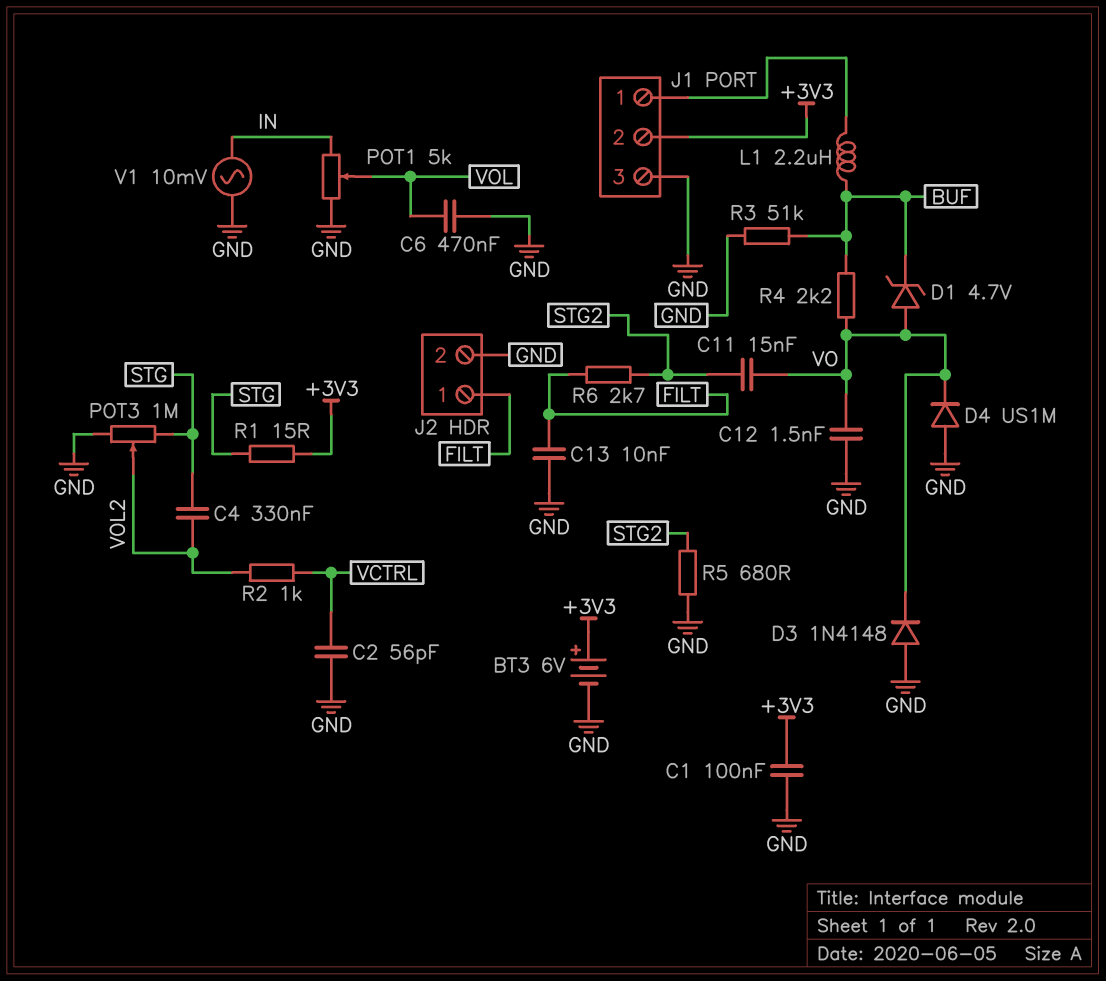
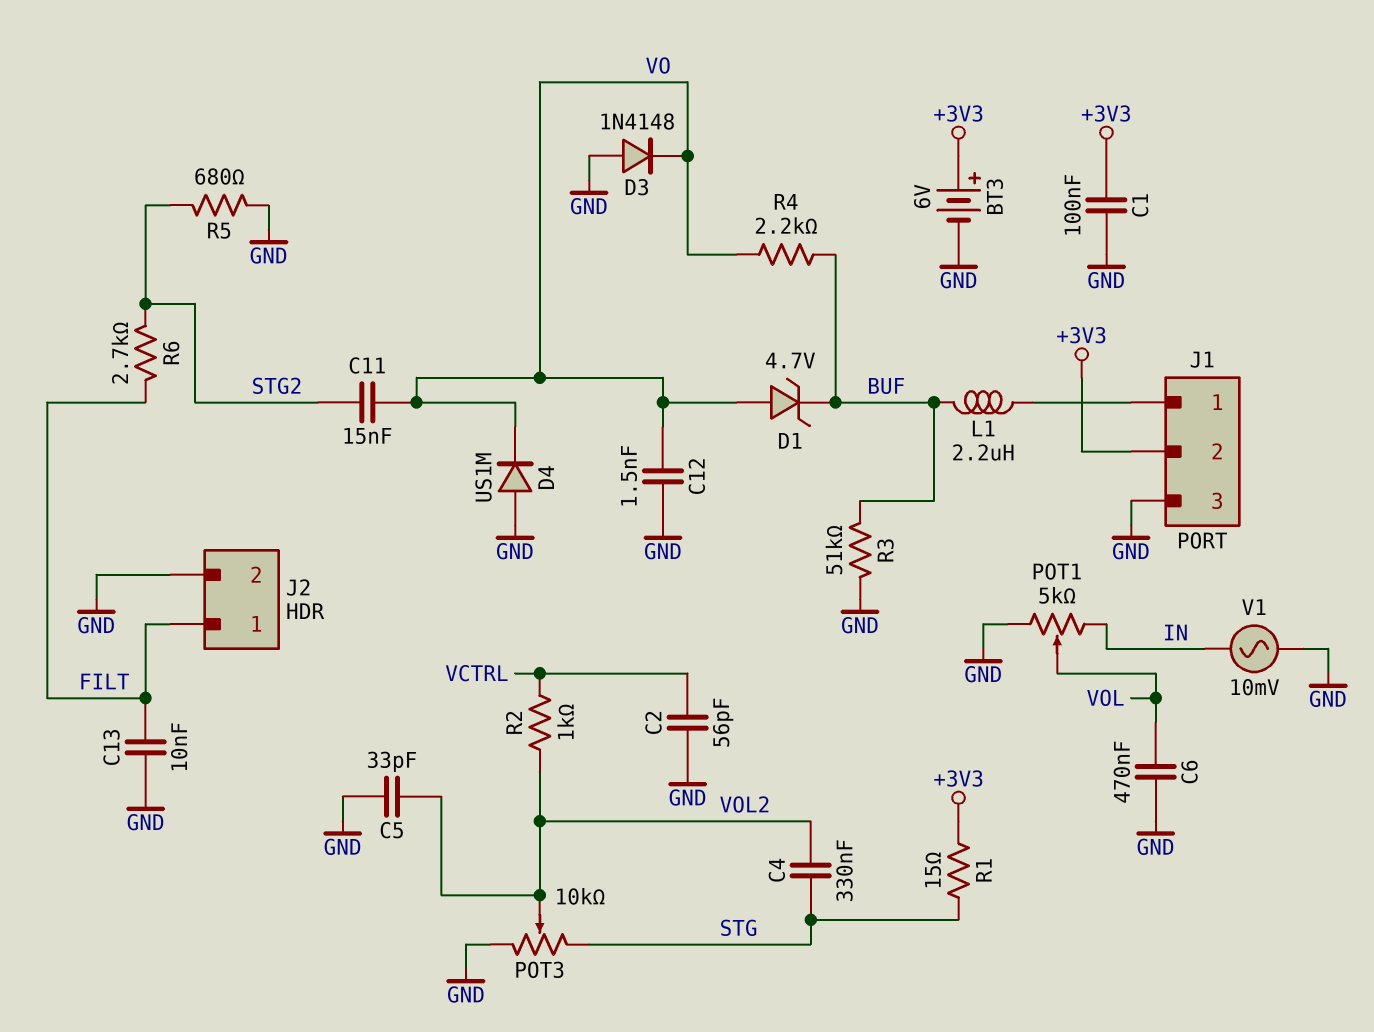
C5: none -> 33pF (GND, VOL2)
POT3: 1M (GND, STG, wiper VOL2) -> 10k (GND, STG, wiper VOL2)

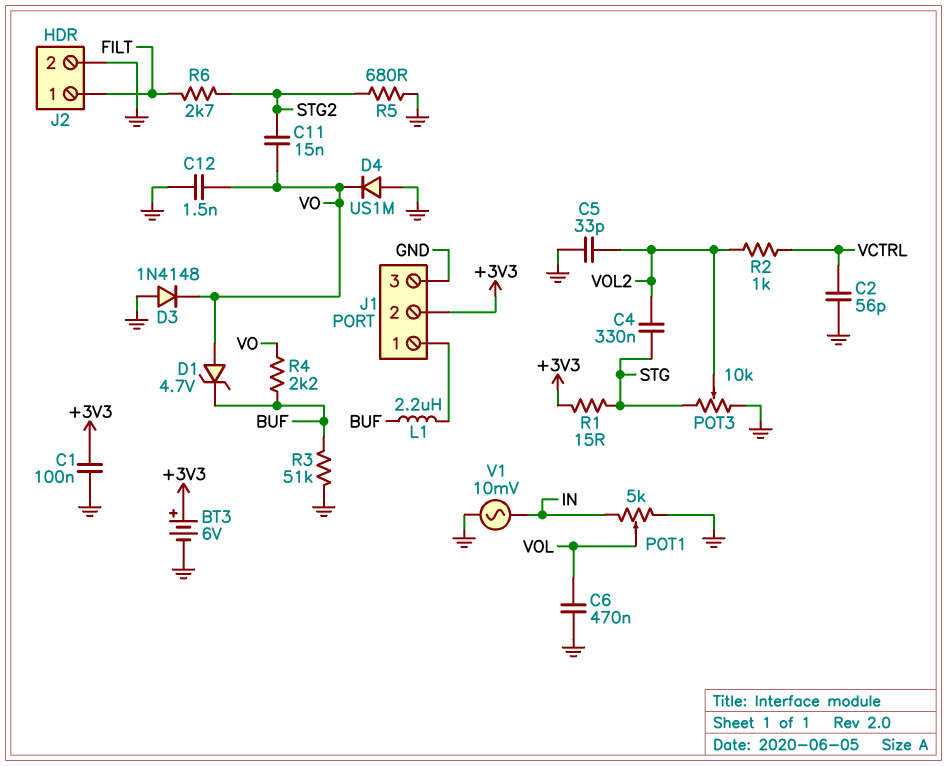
C13: 10nF (FILT, GND) -> none

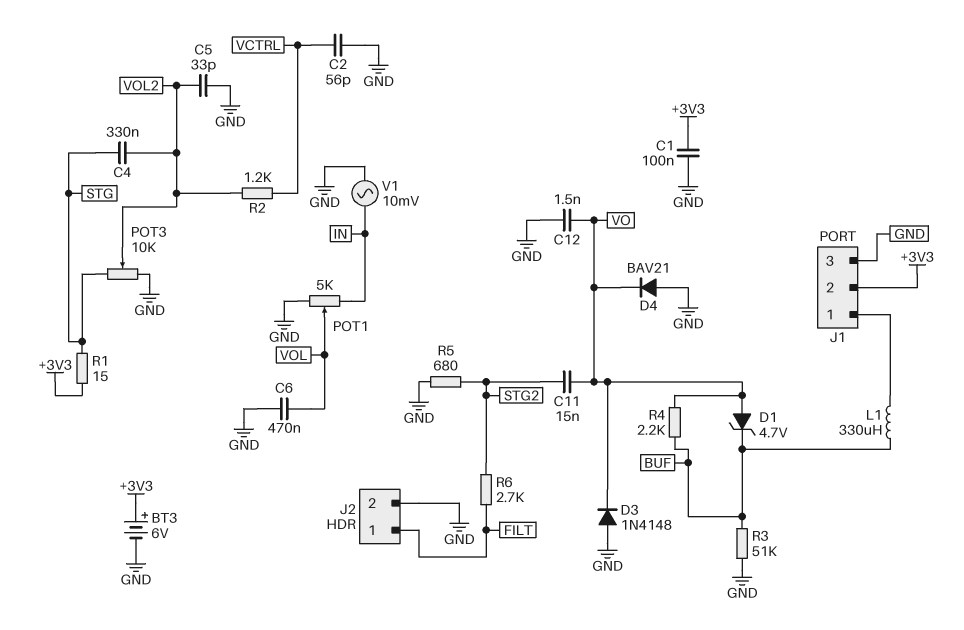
D4: diode US1M (A GND, K VO) -> diode BAV21 (A GND, K VO)
L1: 2.2uH (BUF, J1/1) -> 330uH (BUF, J1/1)
R2: 1k (VCTRL, VOL2) -> 1.2k (VCTRL, VOL2)

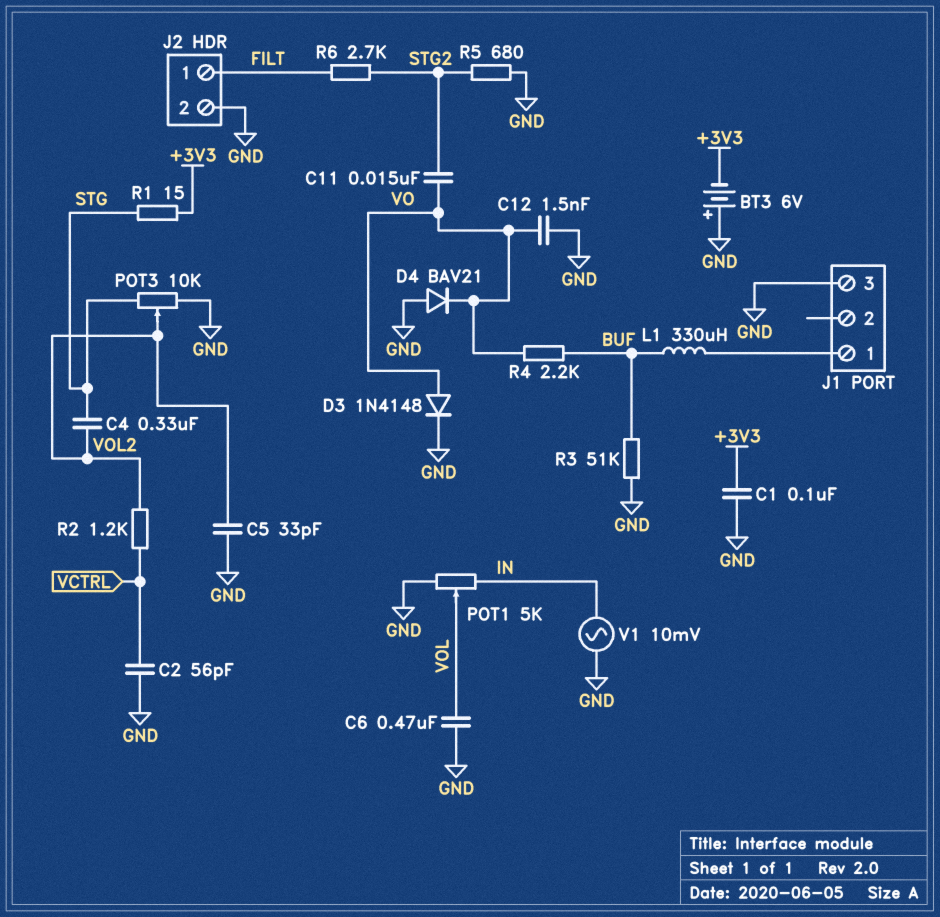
BT3: 6V (plus +3V3, minus GND) -> 6V (plus GND, minus +3V3)
D1: zener 4.7V (A VO, K BUF) -> none
D3: diode 1N4148 (A GND, K VO) -> diode 1N4148 (A VO, K GND)
J1 pin 2: +3V3 -> none

